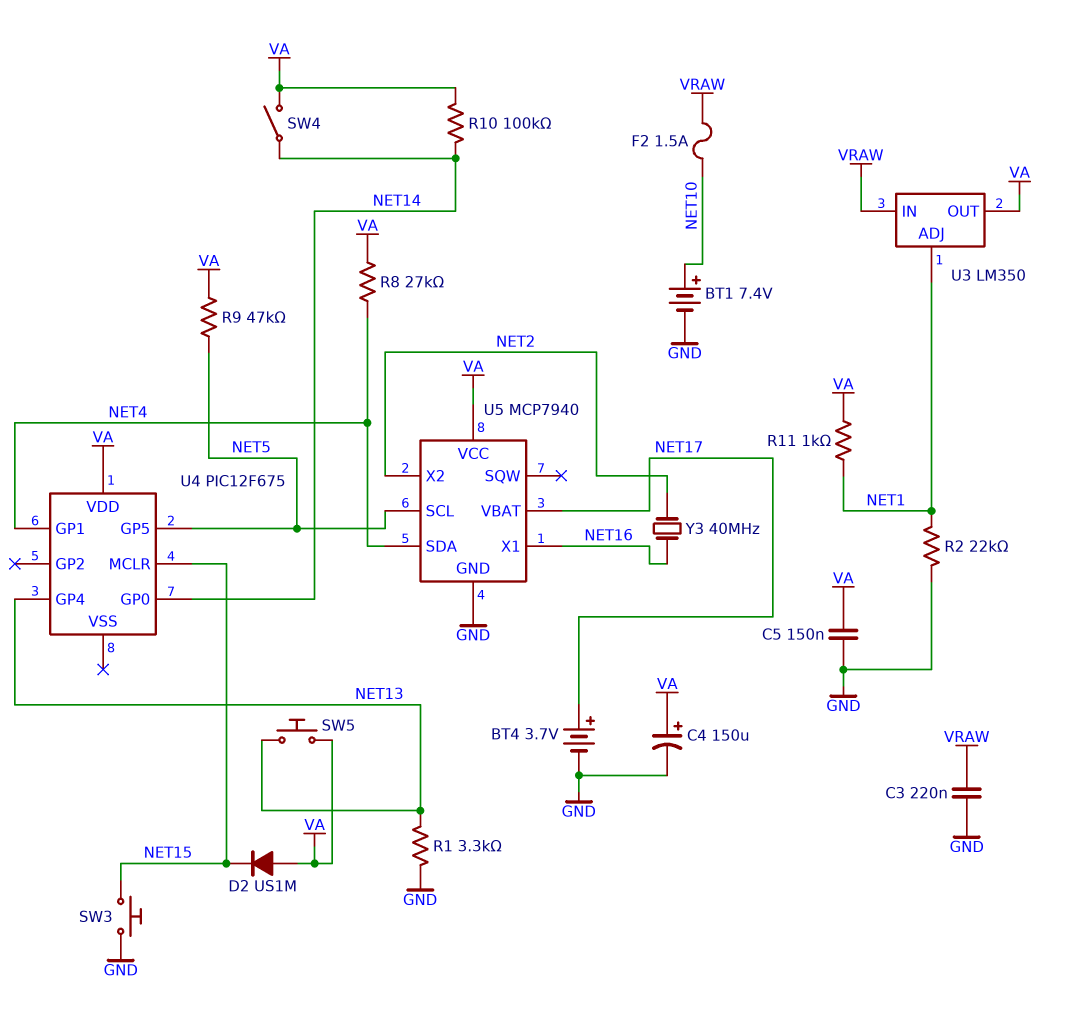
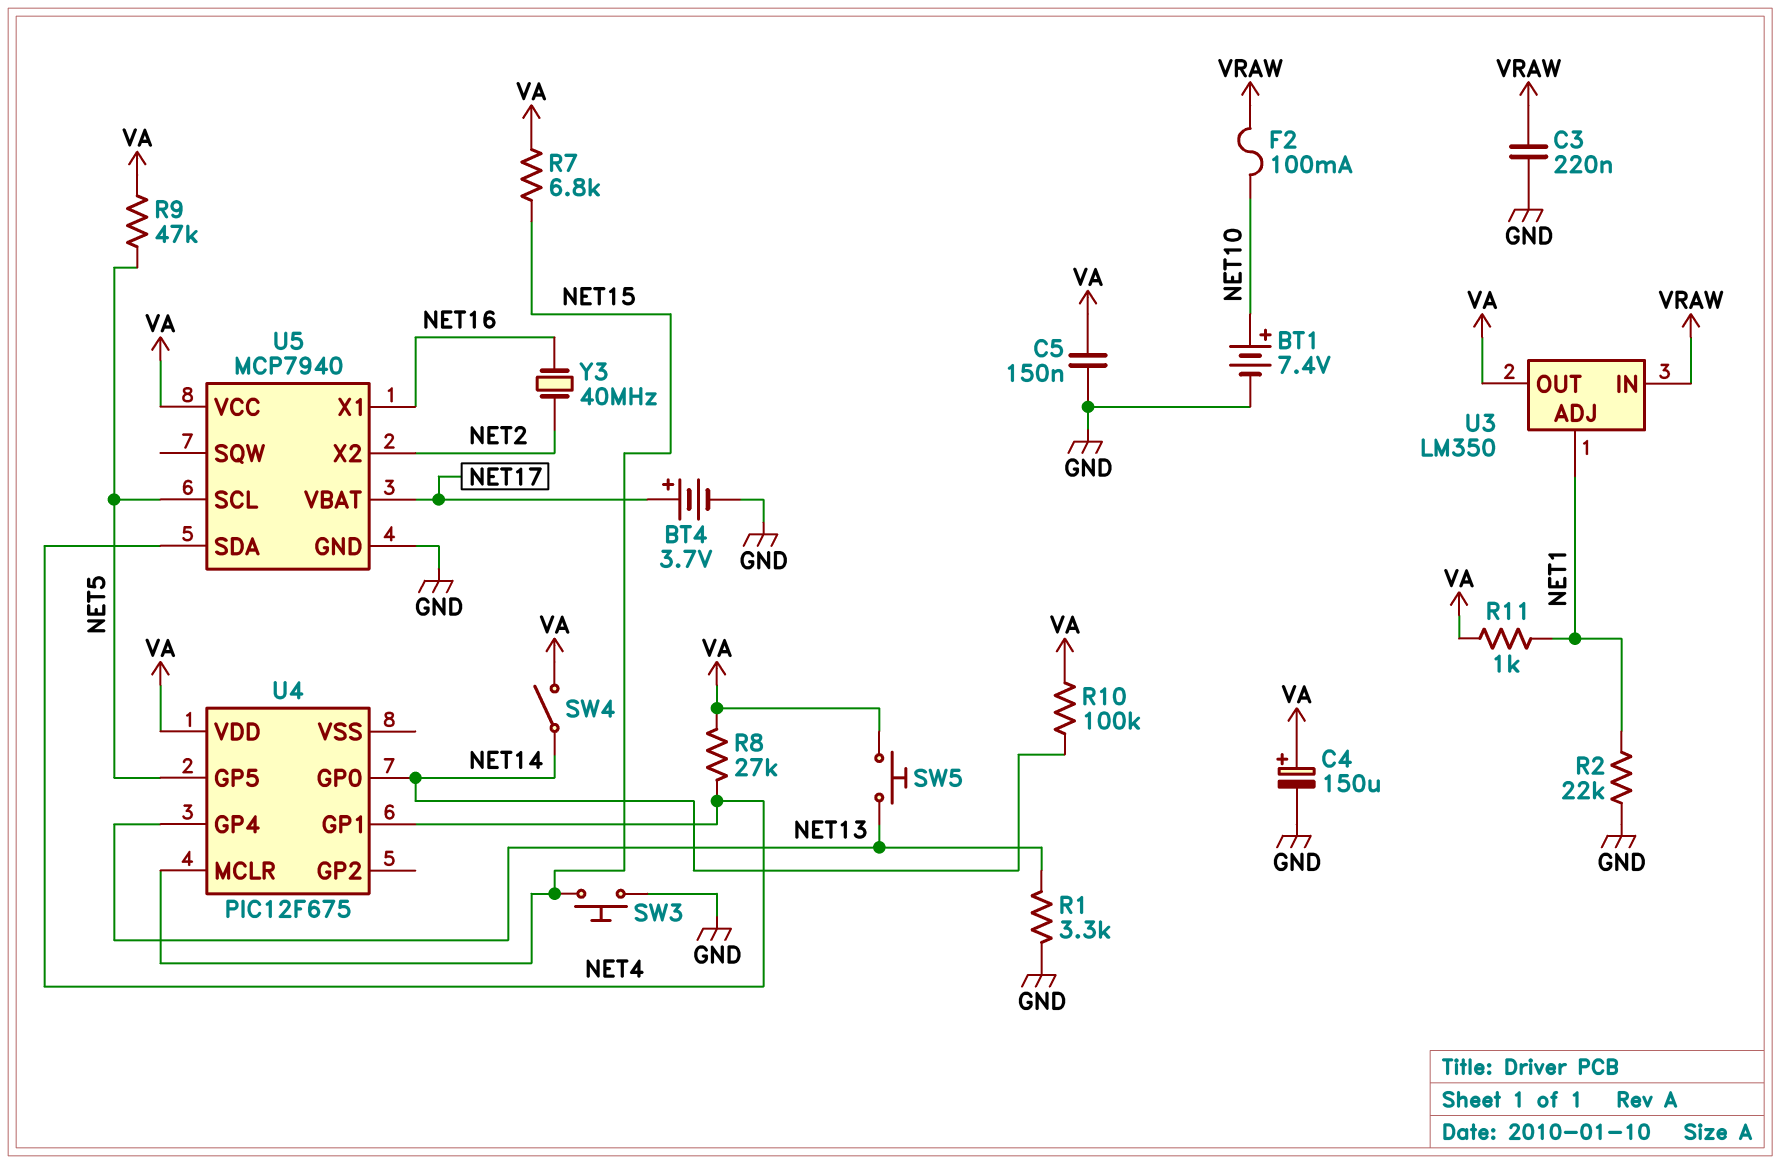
D2: diode US1M (A VA, K NET15) -> none
F2: 1.5A (NET10, VRAW) -> 100mA (NET10, VRAW)
R7: none -> 6.8k (NET15, VA)

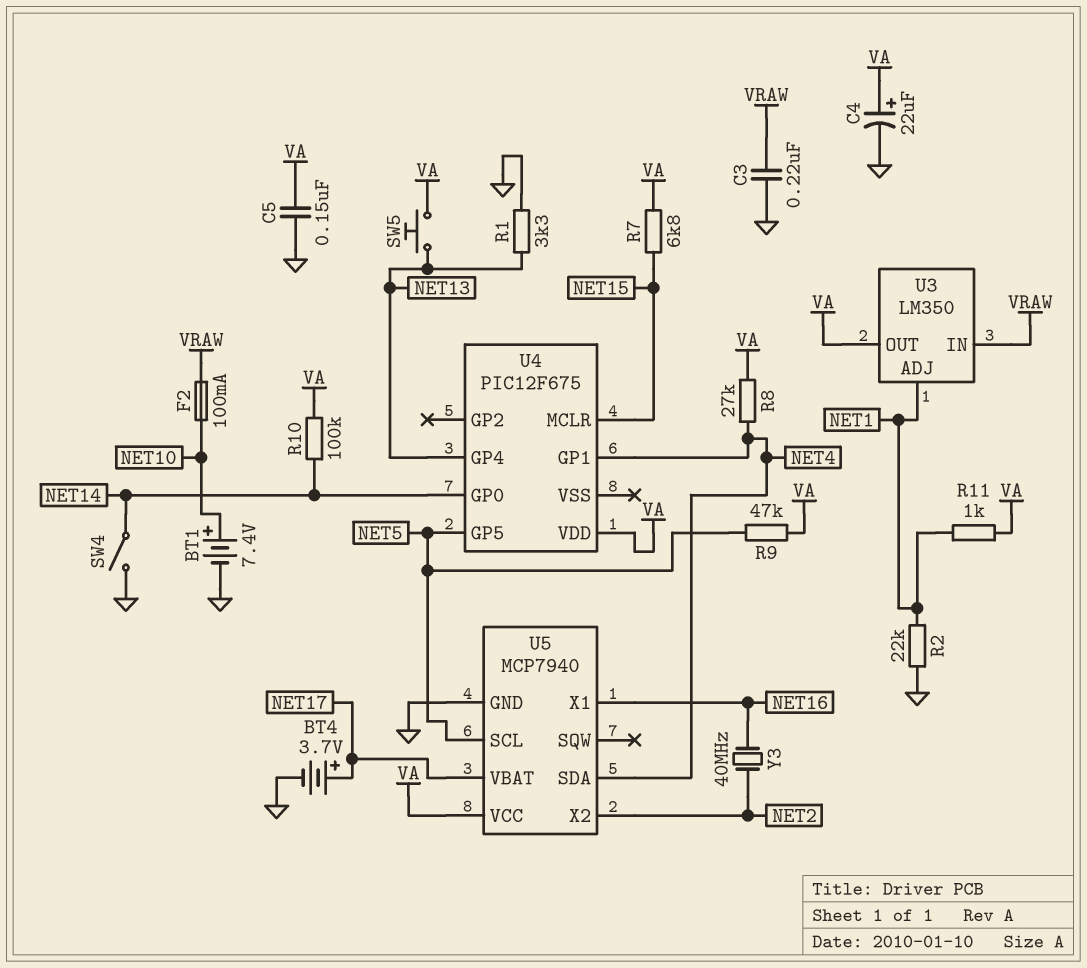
C4: 150uF (plus VA, minus GND) -> 22uF (plus VA, minus GND)
SW3: button (GND, NET15) -> none
SW4: switch (NET14, VA) -> switch (GND, NET14)

